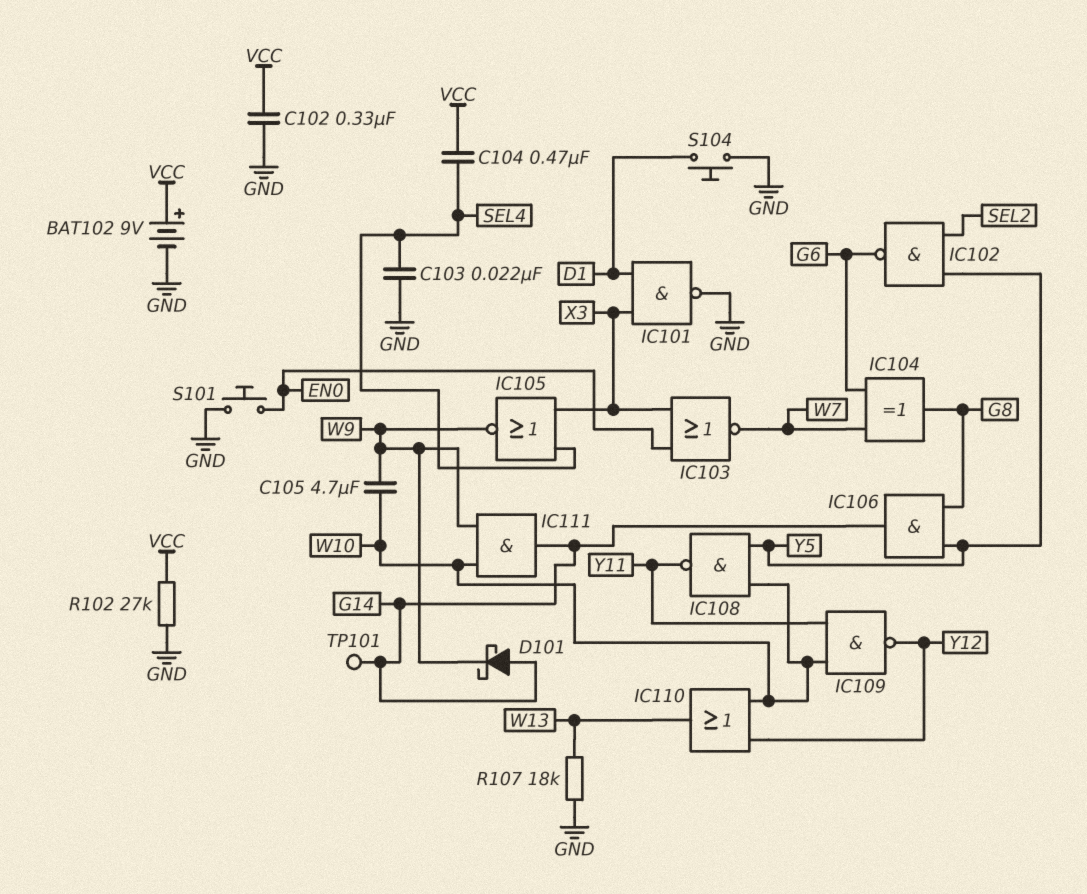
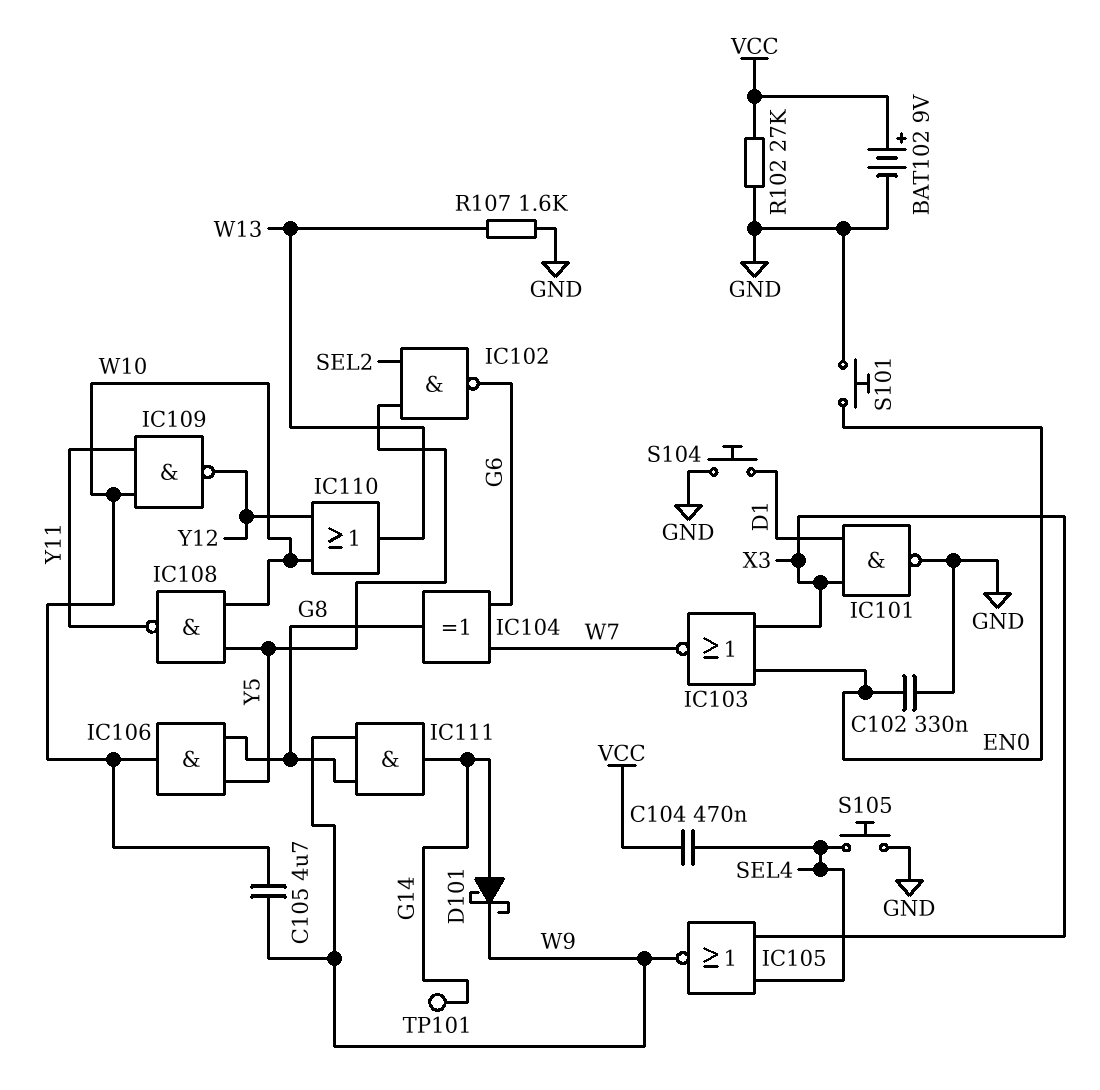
C102: 330nF (GND, VCC) -> 330nF (EN0, GND)
C103: 22nF (GND, SEL4) -> none
IC106: AND (in G8, in Y5, out G14) -> AND (in G8, in Y5, out W10)
IC111: AND (in W9, in W10, out G14) -> AND (in G8, in W9, out G14)
R107: 18k (GND, W13) -> 1.6k (GND, W13)
S105: none -> button (GND, SEL4)

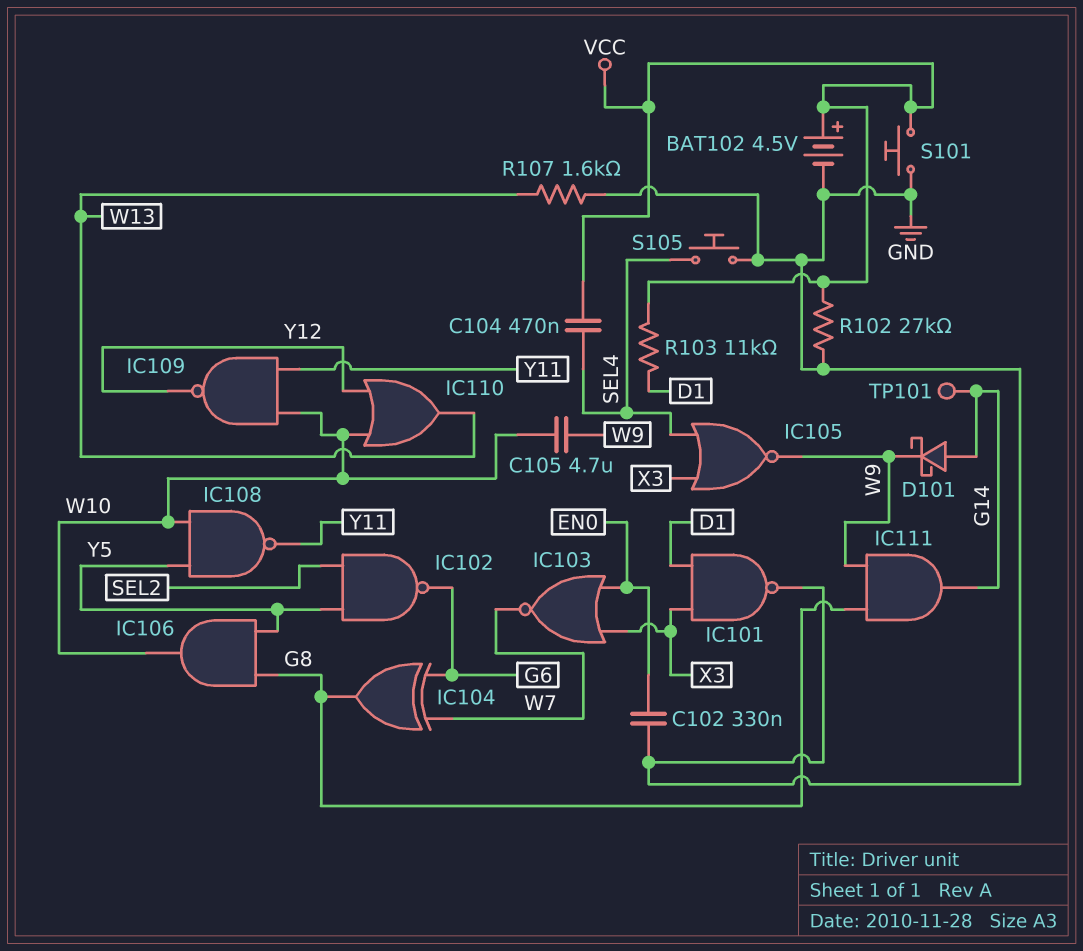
BAT102: 9V (plus VCC, minus GND) -> 4.5V (plus VCC, minus GND)
R103: none -> 11k (D1, VCC)
S101: button (EN0, GND) -> button (GND, VCC)
S104: button (D1, GND) -> none

